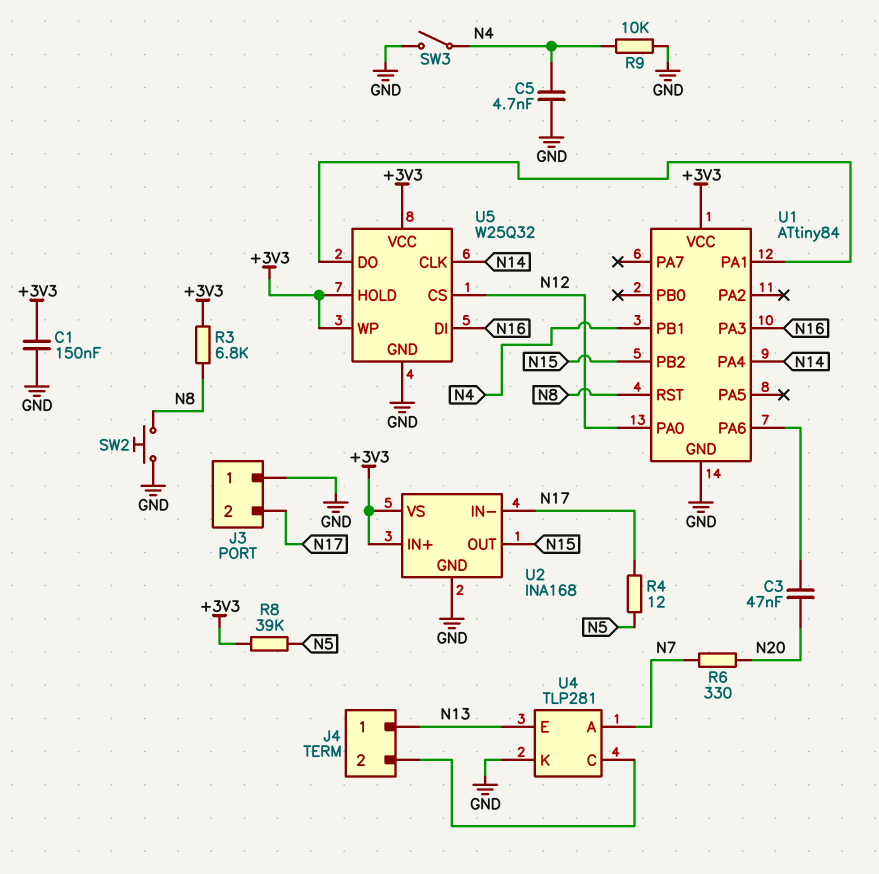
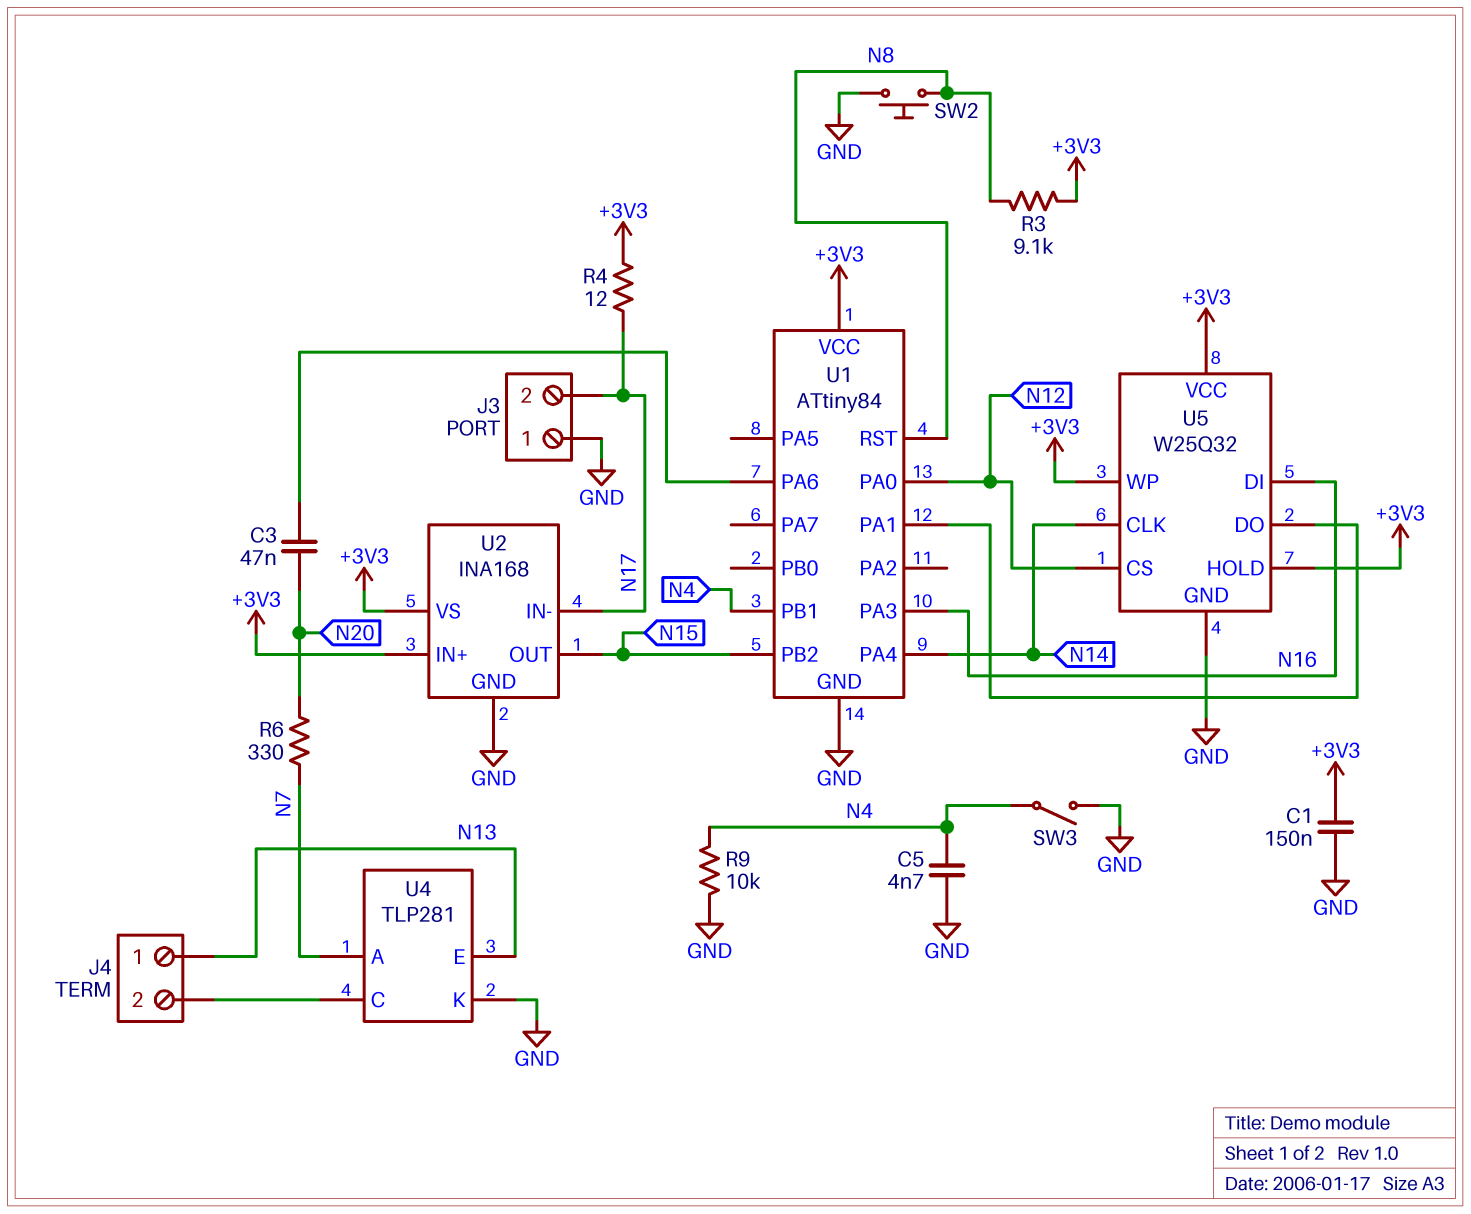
R3: 6.8k (+3V3, N8) -> 9.1k (+3V3, N8)
R4: 12 (N5, N17) -> 12 (+3V3, N17)
R8: 39k (+3V3, N5) -> none

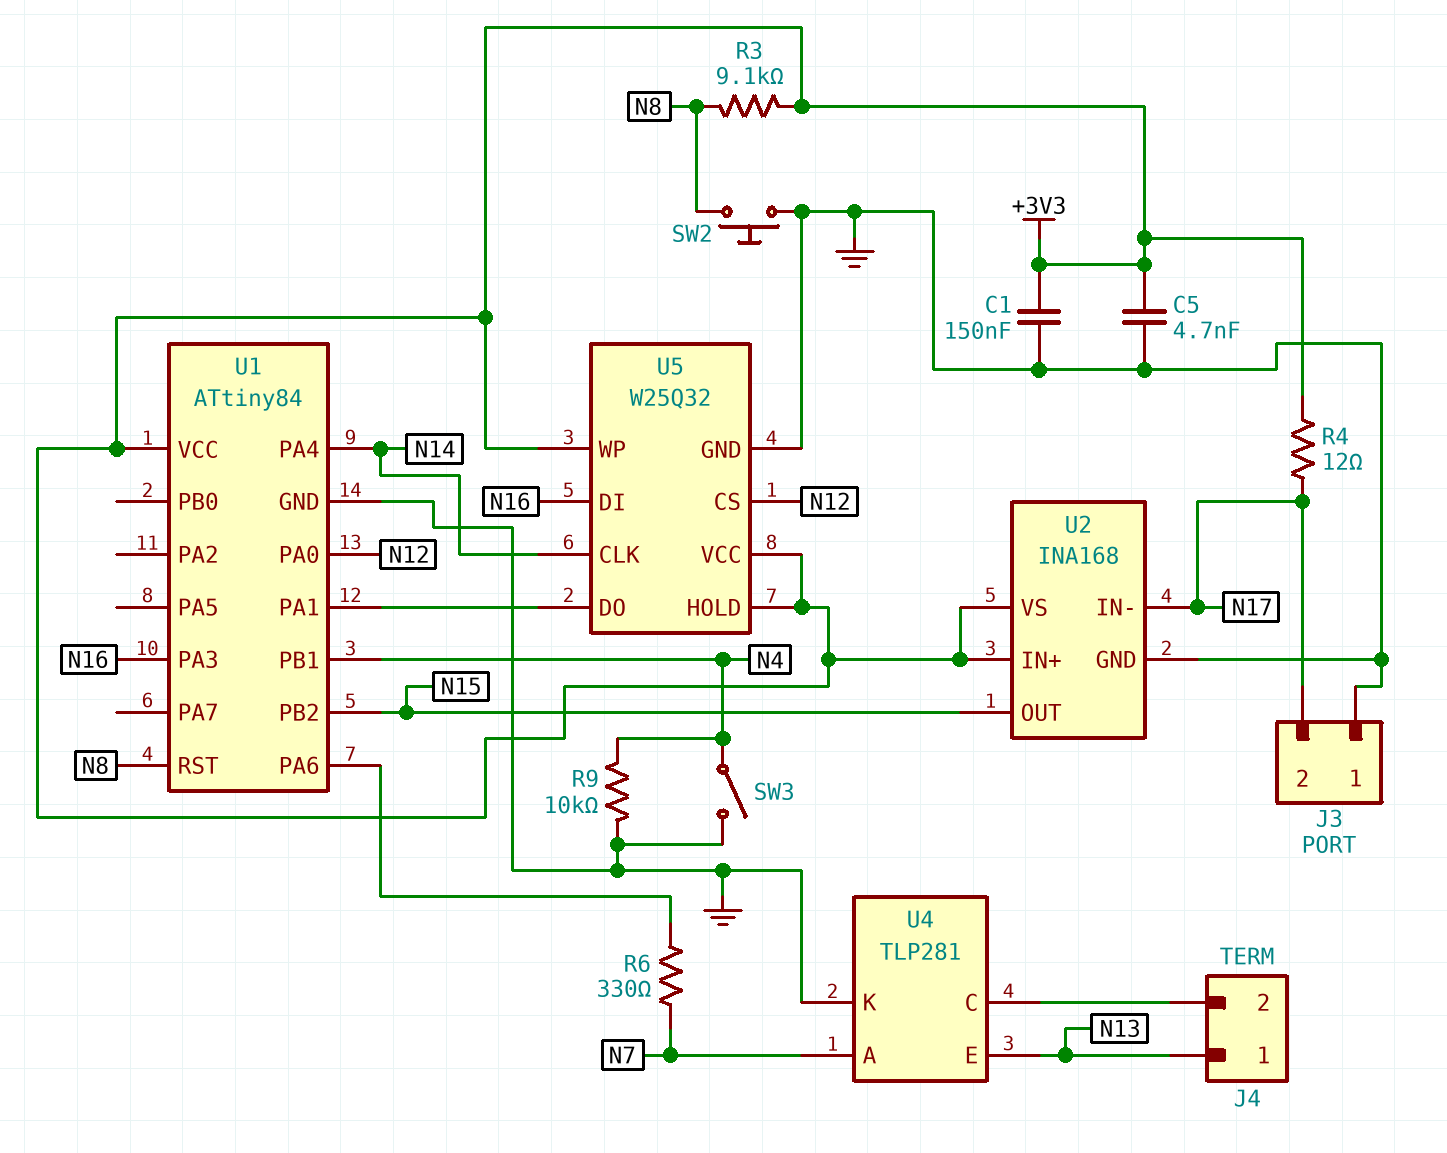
C3: 47nF (N20, U1/PA6) -> none
C5: 4.7nF (GND, N4) -> 4.7nF (+3V3, GND)
R6: 330 (N7, N20) -> 330 (N7, U1/PA6)

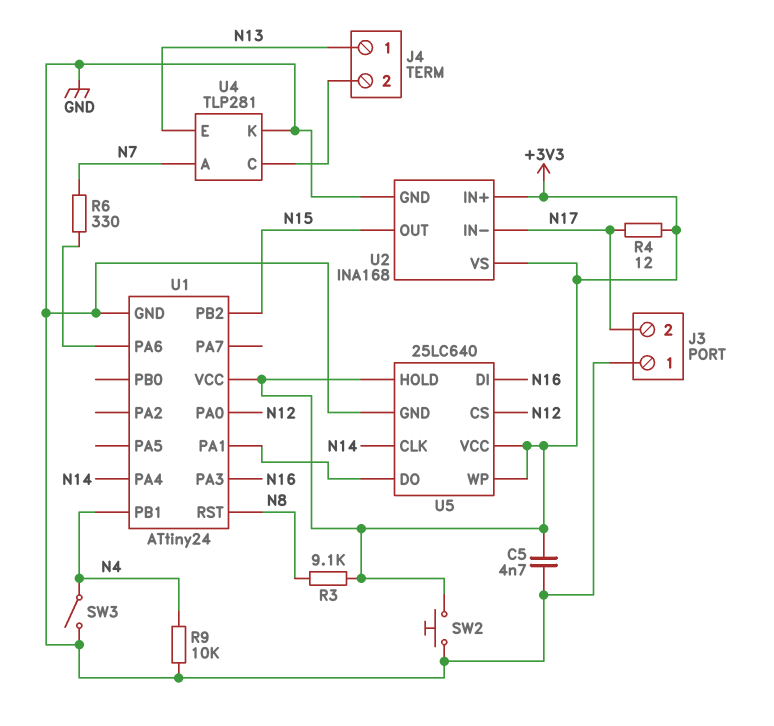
C1: 150nF (+3V3, GND) -> none
SW2: button (GND, N8) -> button (+3V3, GND)
U1: ATtiny84 -> ATtiny24
U5: W25Q32 -> 25LC640

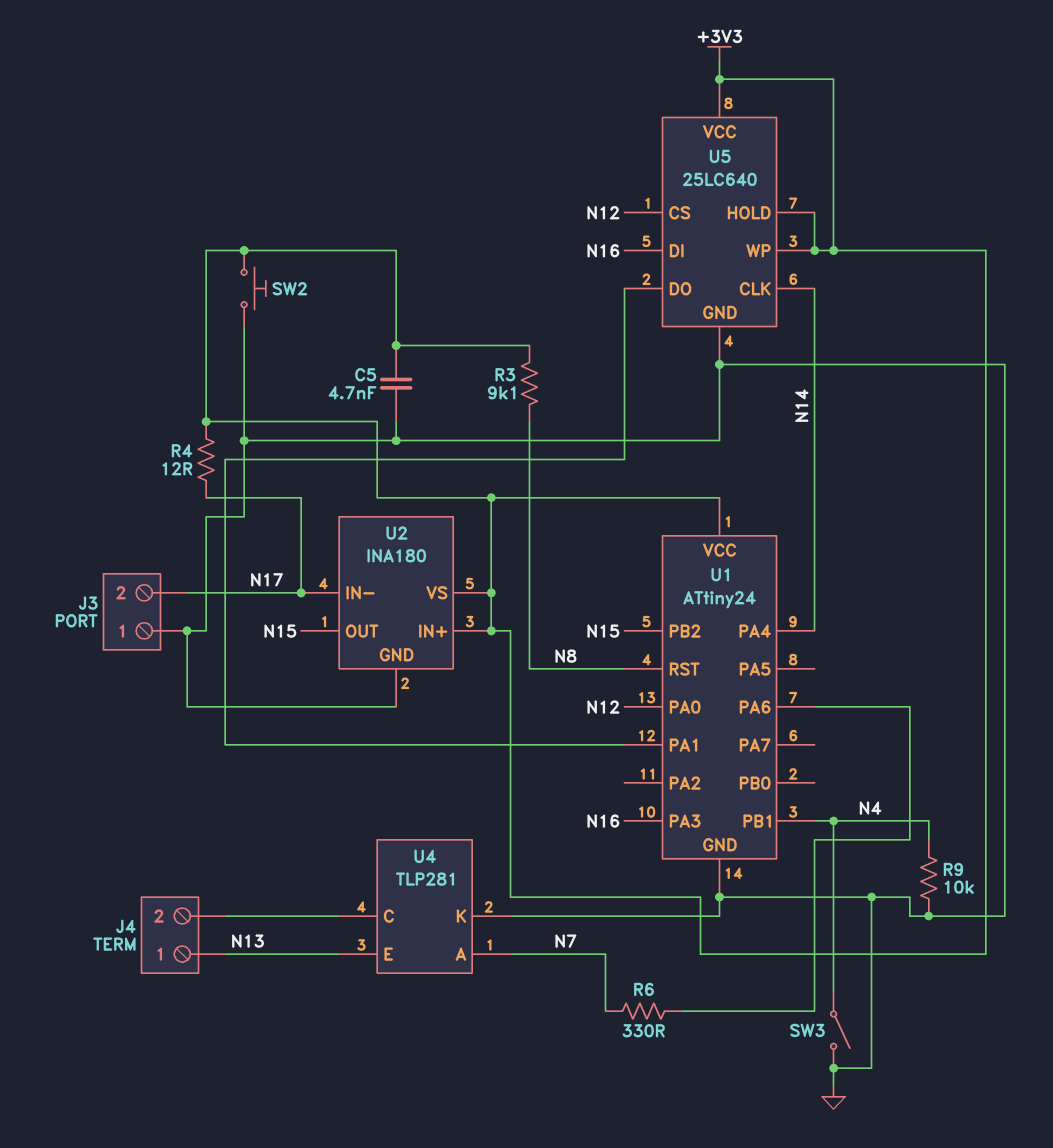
U2: INA168 -> INA180

